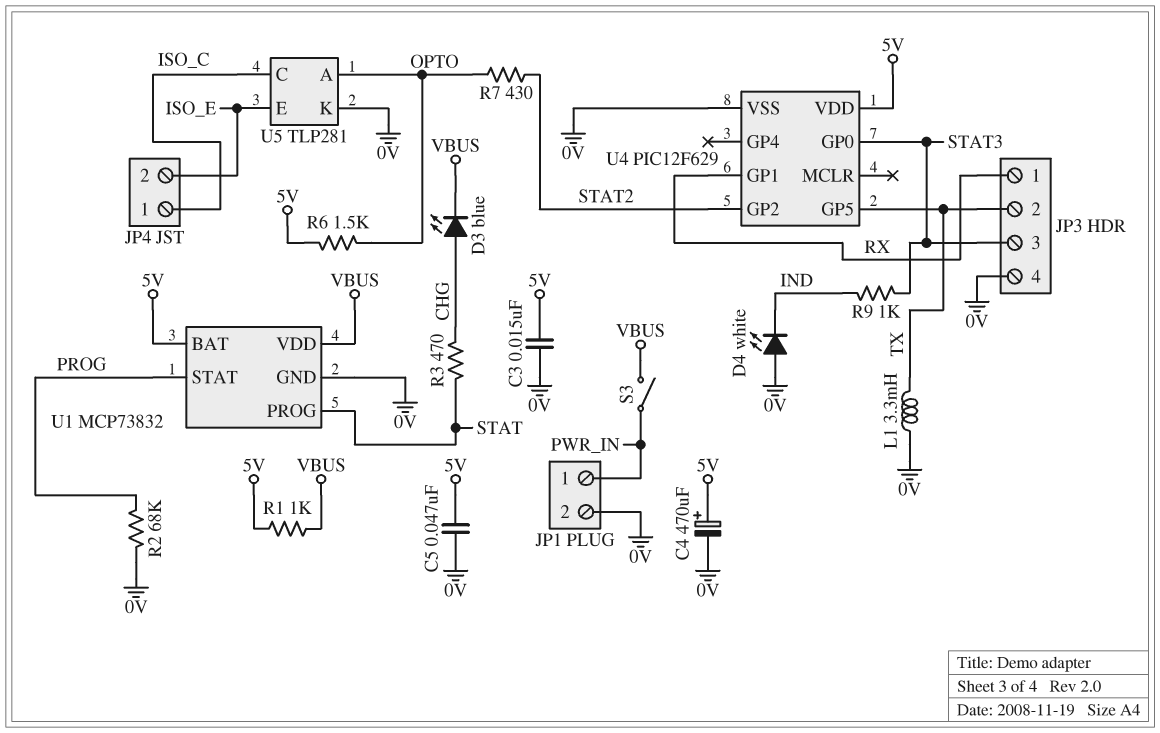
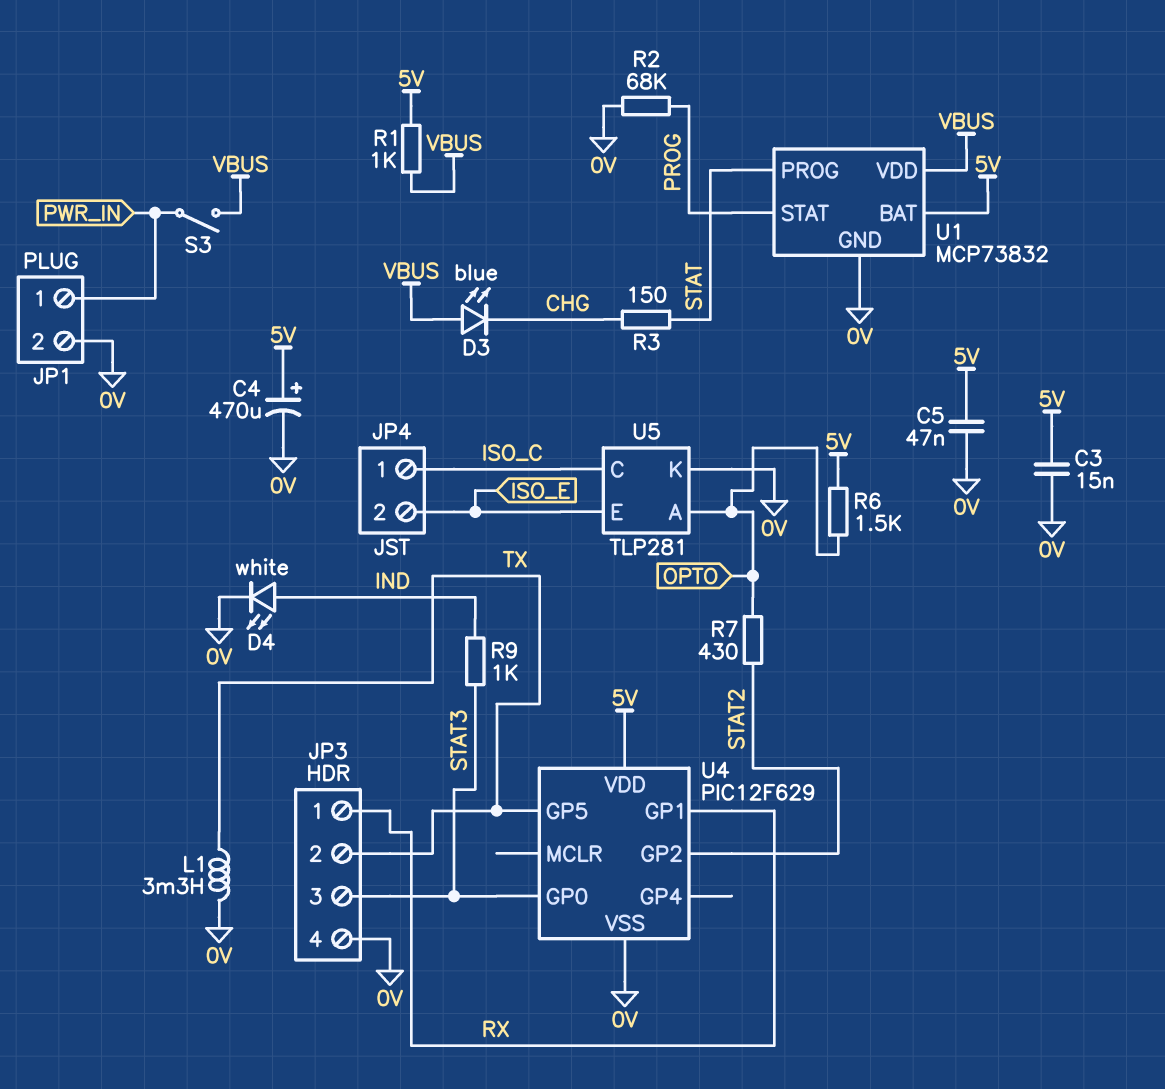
D3: LED blue (A CHG, K VBUS) -> LED blue (A VBUS, K CHG)
D4: LED white (A 0V, K IND) -> LED white (A IND, K 0V)
R3: 470 (CHG, STAT) -> 150 (CHG, STAT)

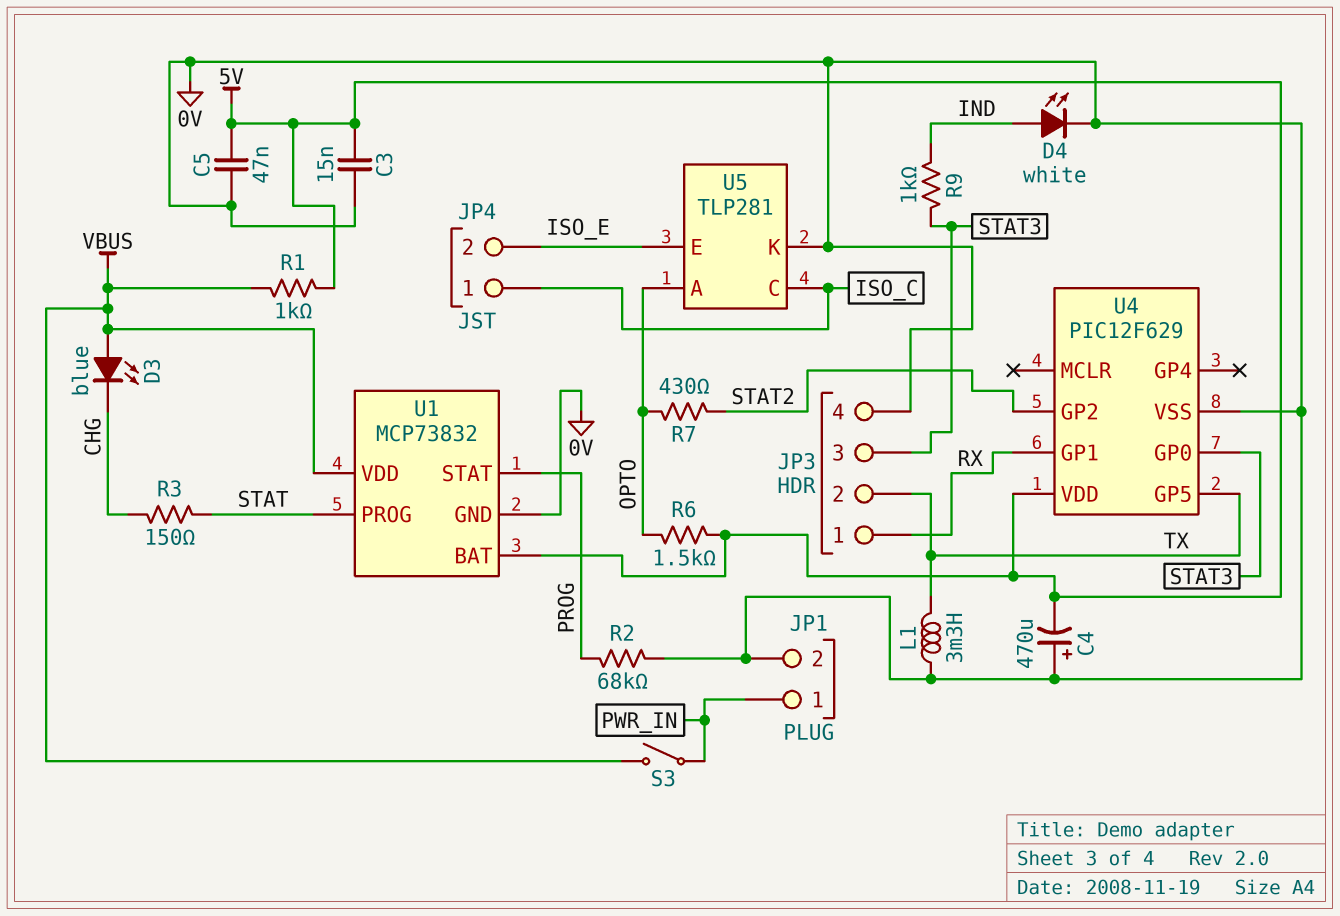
C4: 470uF (plus 5V, minus 0V) -> 470uF (plus 0V, minus 5V)

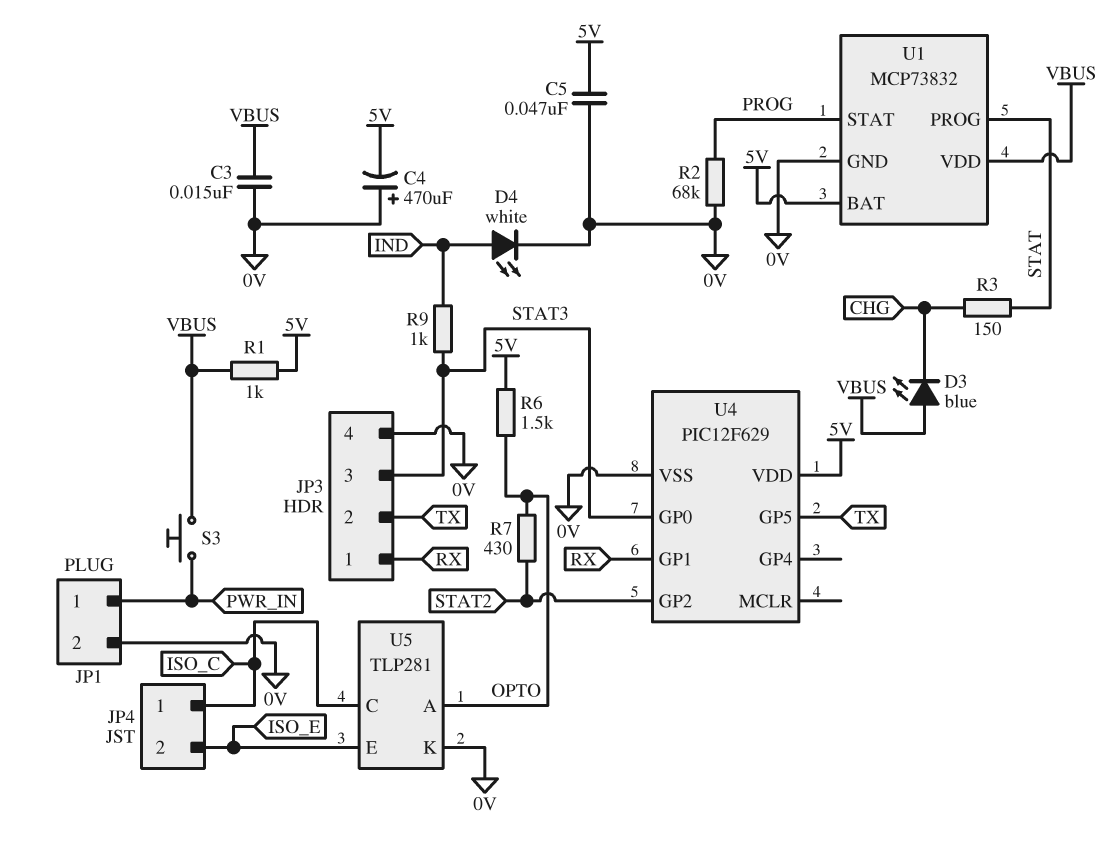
C3: 15nF (0V, 5V) -> 15nF (0V, VBUS)
L1: 3.3mH (0V, TX) -> none
S3: switch (PWR_IN, VBUS) -> button (PWR_IN, VBUS)

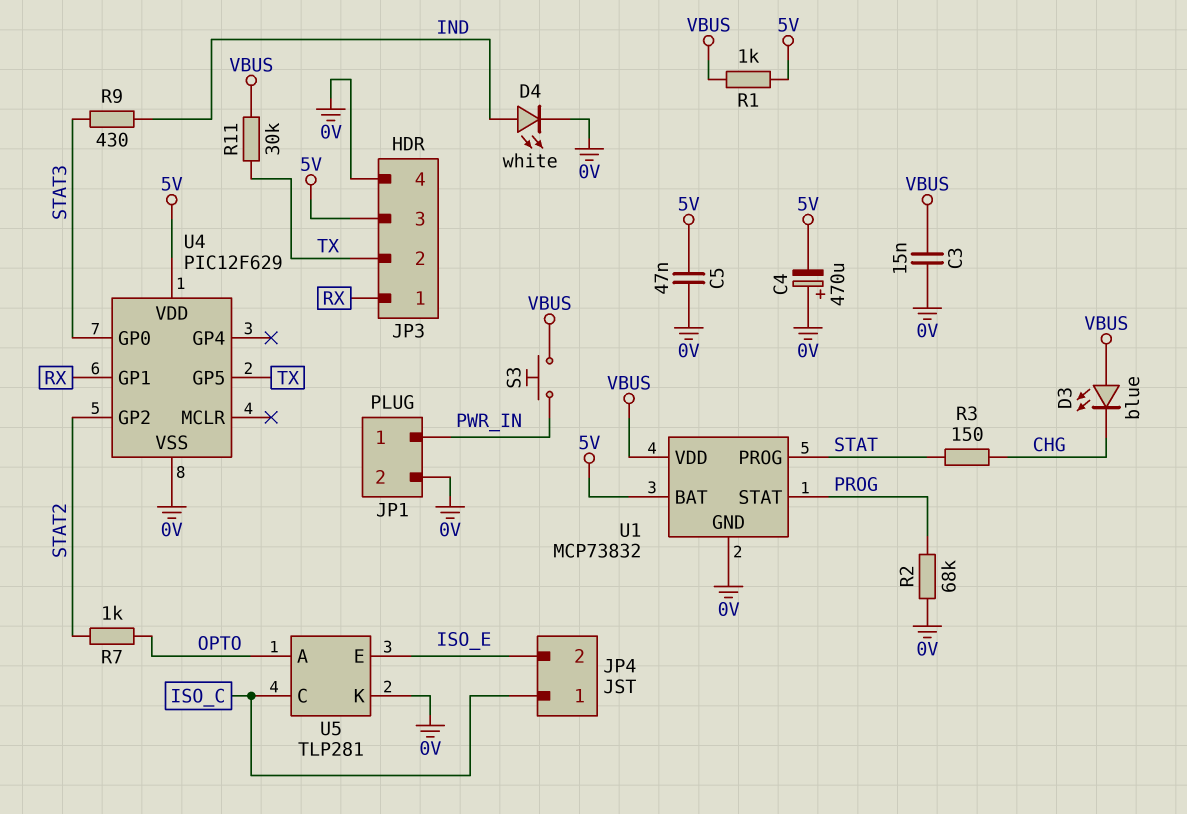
JP3 pin 3: STAT3 -> 5V
R6: 1.5k (5V, OPTO) -> none
R7: 430 (OPTO, STAT2) -> 1k (OPTO, STAT2)
R9: 1k (IND, STAT3) -> 430 (IND, STAT3)
R11: none -> 30k (TX, VBUS)

